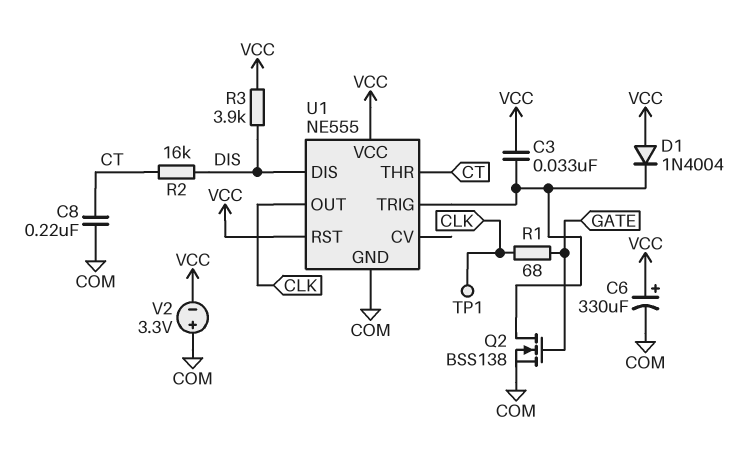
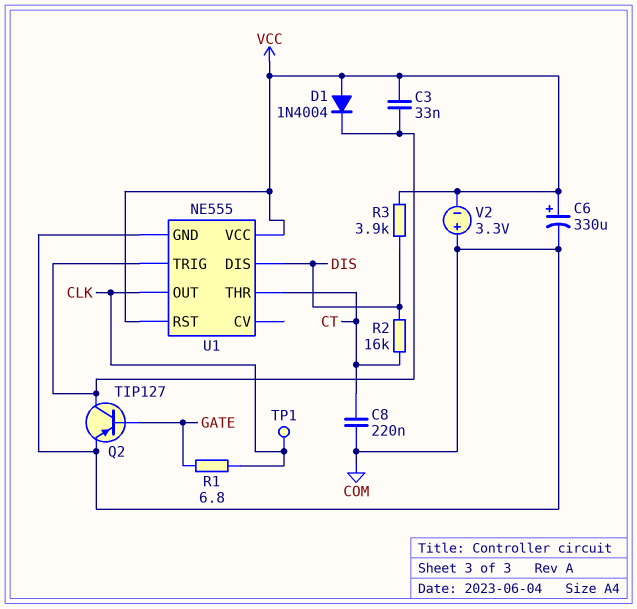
Q2: NMOS BSS138 (G GATE, D U1/TRIG, S COM) -> PNP TIP127 (B GATE, C U1/TRIG, E COM)
R1: 68 (CLK, GATE) -> 6.8 (CLK, GATE)

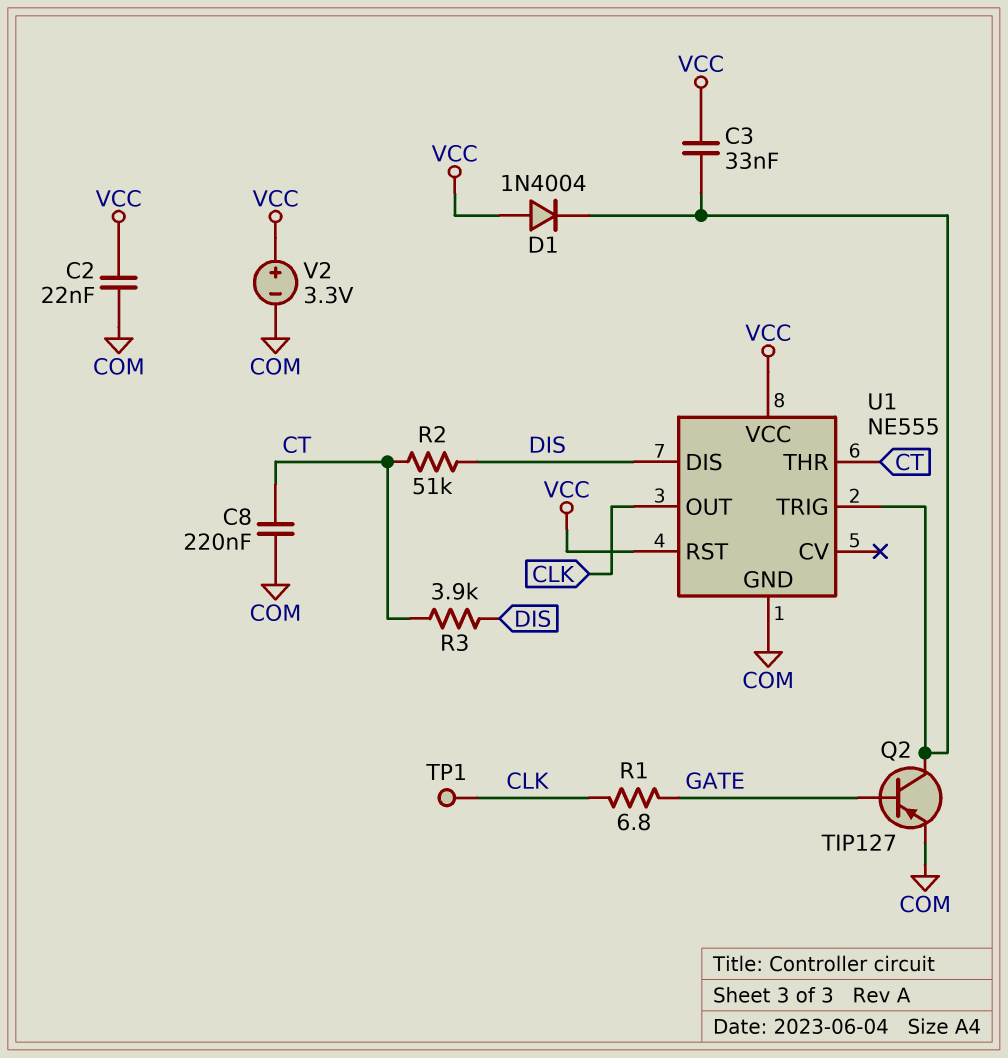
C2: none -> 22nF (COM, VCC)
C6: 330uF (plus VCC, minus COM) -> none
R2: 16k (CT, DIS) -> 51k (CT, DIS)
R3: 3.9k (DIS, VCC) -> 3.9k (CT, DIS)
V2: 3.3V (plus COM, minus VCC) -> 3.3V (plus VCC, minus COM)

